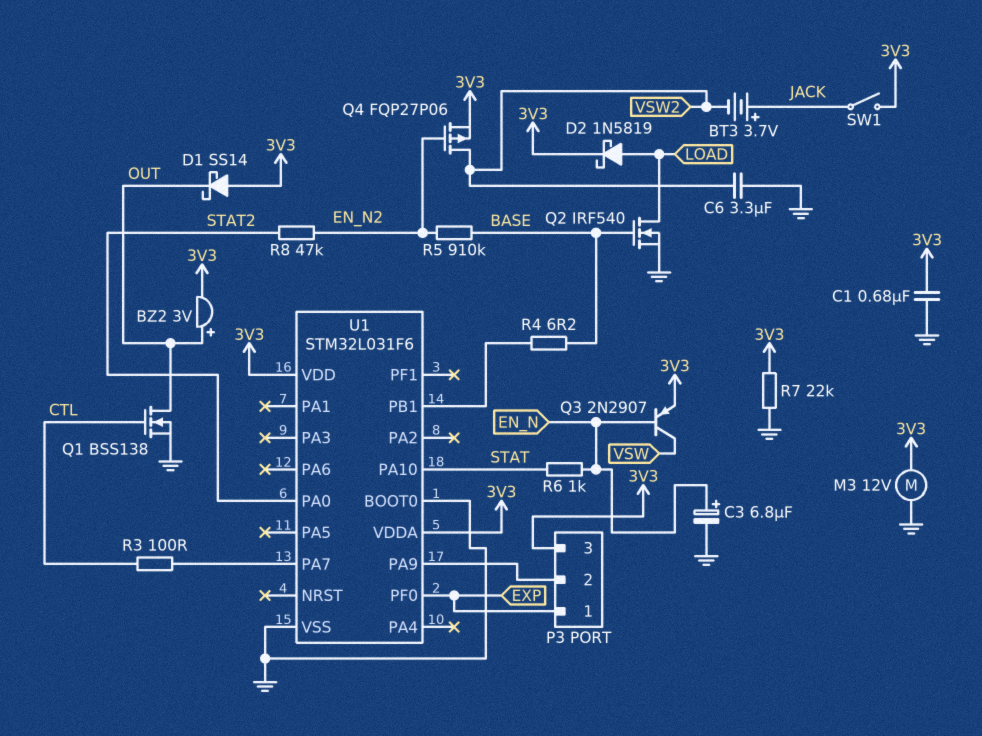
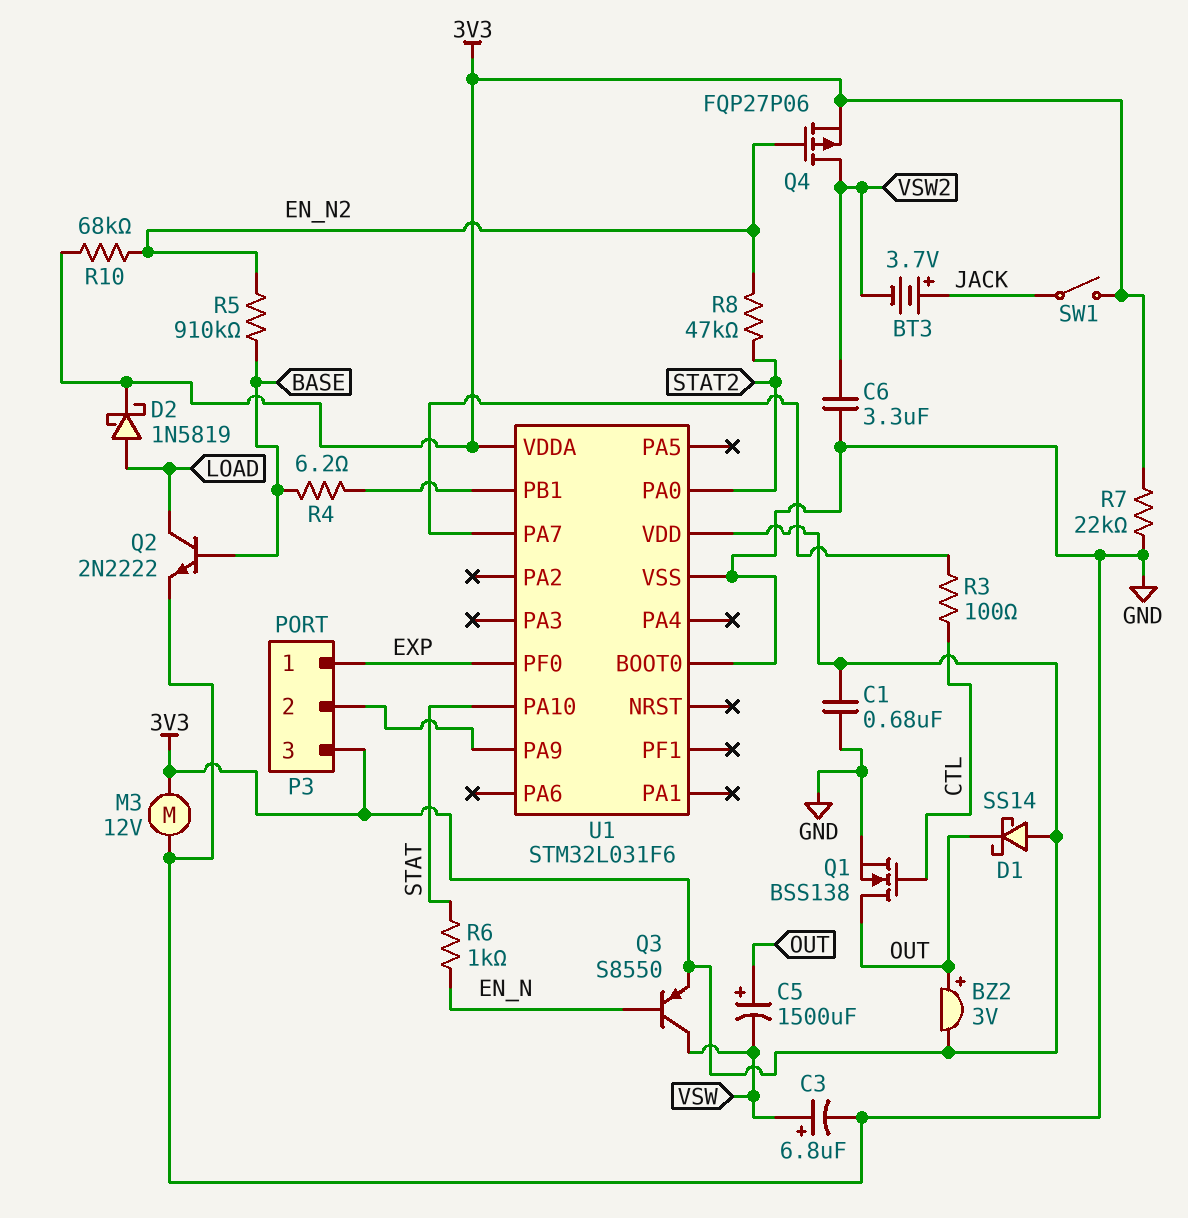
C3: 6.8uF (plus EN_N, minus GND) -> 6.8uF (plus VSW, minus GND)
C5: none -> 1500uF (plus OUT, minus VSW)
Q2: NMOS IRF540 (G BASE, D LOAD, S GND) -> NPN 2N2222 (B BASE, C LOAD, E GND)
Q3: PNP 2N2907 (B EN_N, C VSW, E 3V3) -> PNP S8550 (B EN_N, C VSW, E 3V3)
R10: none -> 68k (3V3, EN_N2)

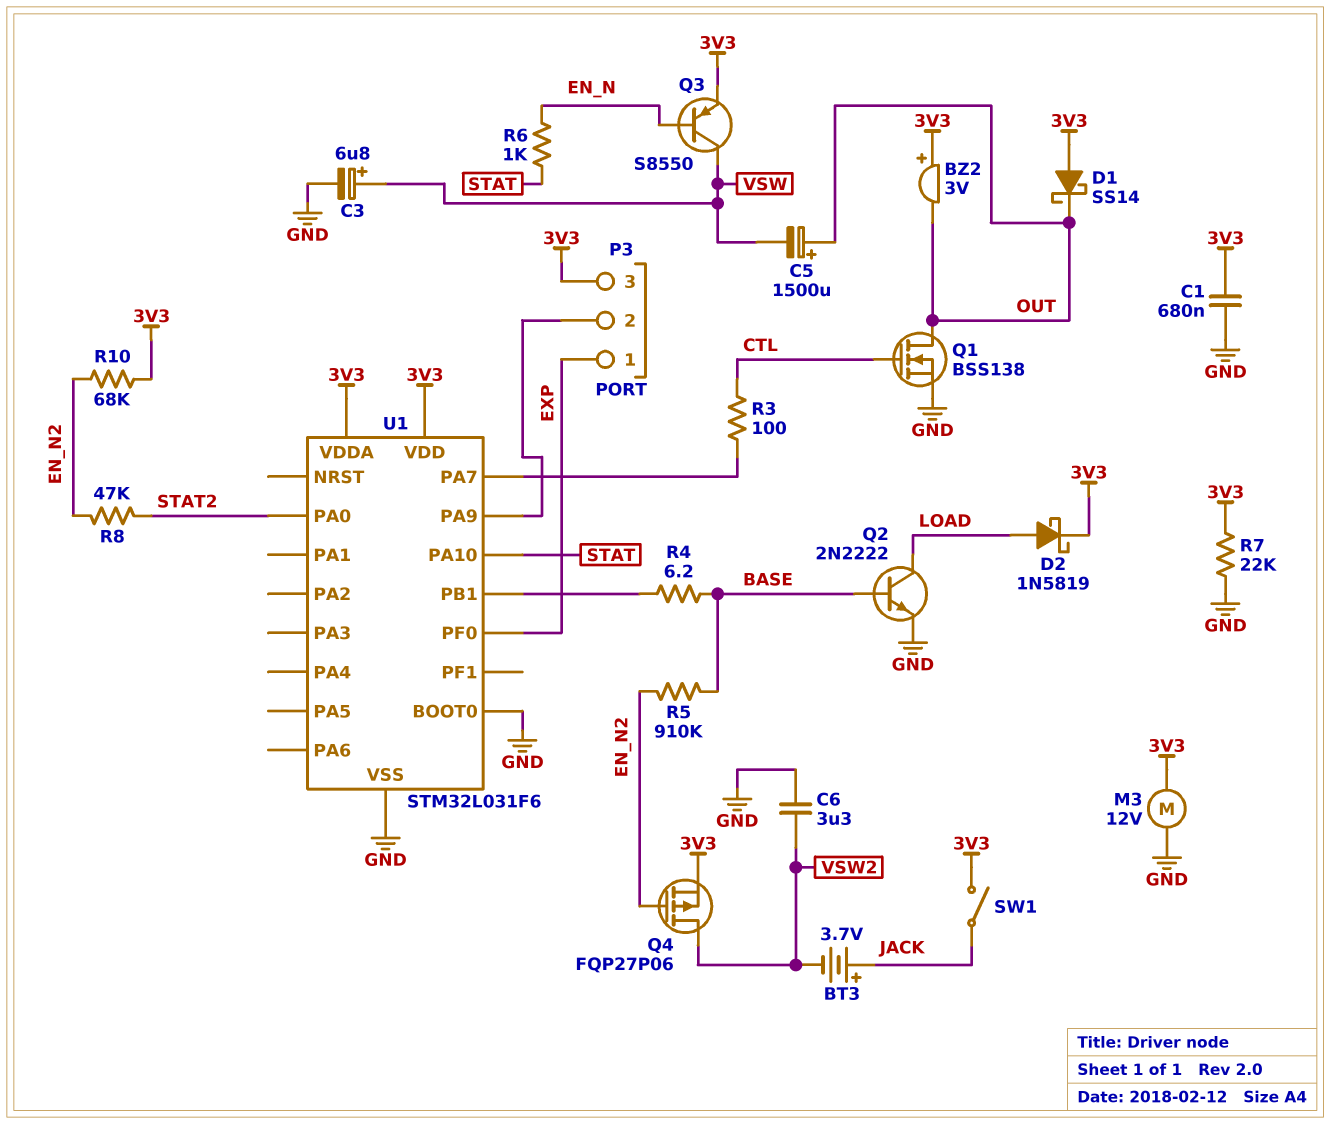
BZ2: buzzer 3V (plus OUT, minus 3V3) -> buzzer 3V (plus 3V3, minus OUT)

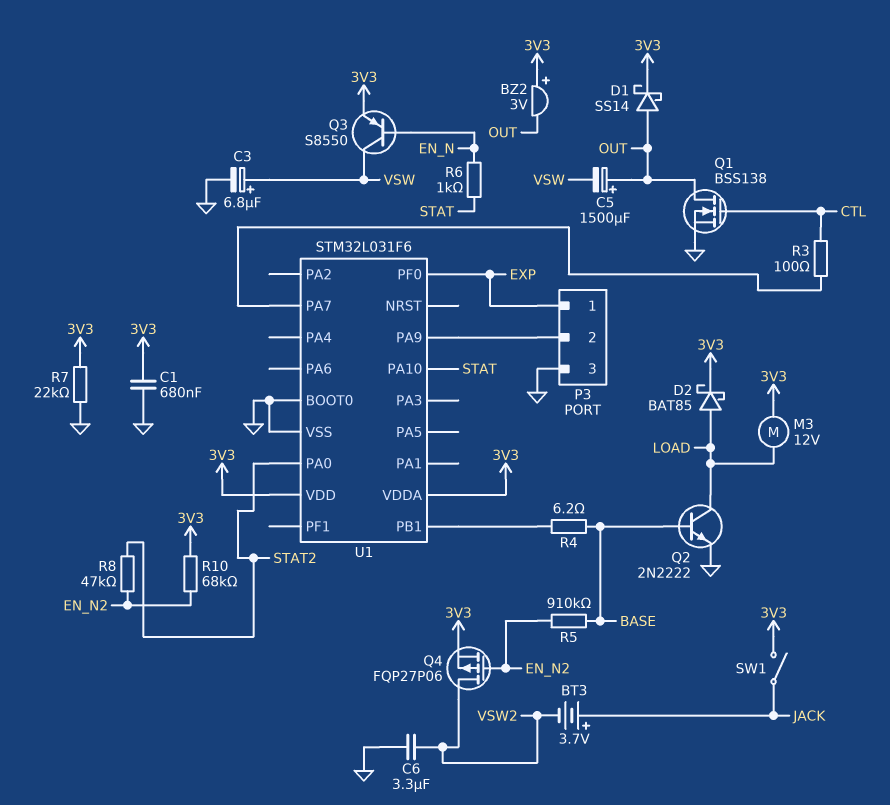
D1: schottky SS14 (A 3V3, K OUT) -> schottky SS14 (A OUT, K 3V3)
D2: schottky 1N5819 (A LOAD, K 3V3) -> schottky BAT85 (A LOAD, K 3V3)
M3: motor 12V (3V3, GND) -> motor 12V (3V3, LOAD)
P3 pin 3: 3V3 -> GND

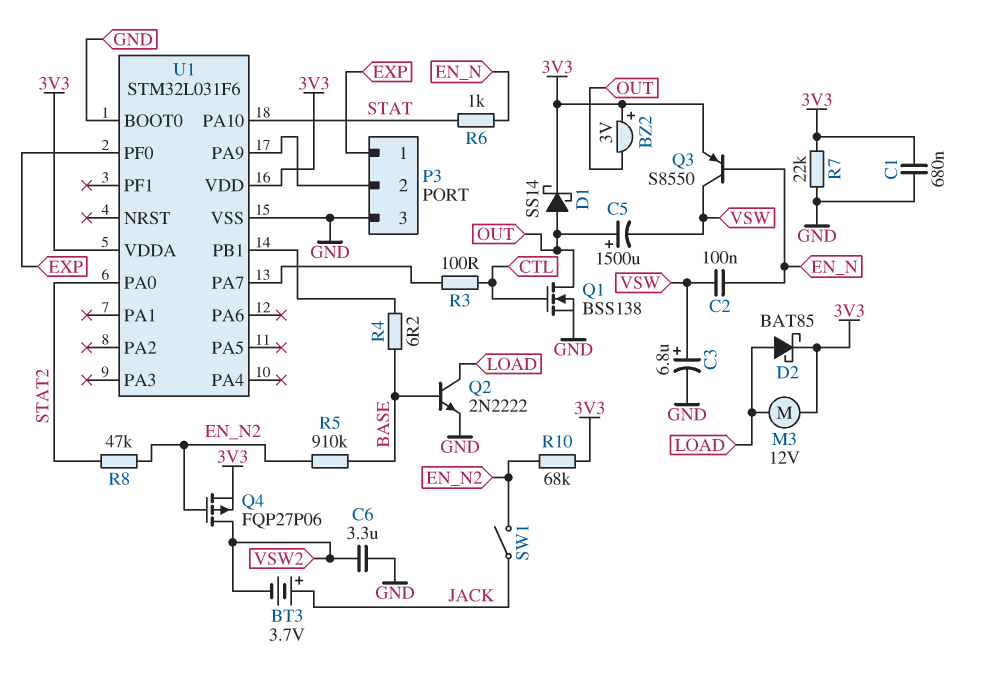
C2: none -> 100nF (EN_N, VSW)
SW1: switch (3V3, JACK) -> switch (EN_N2, JACK)

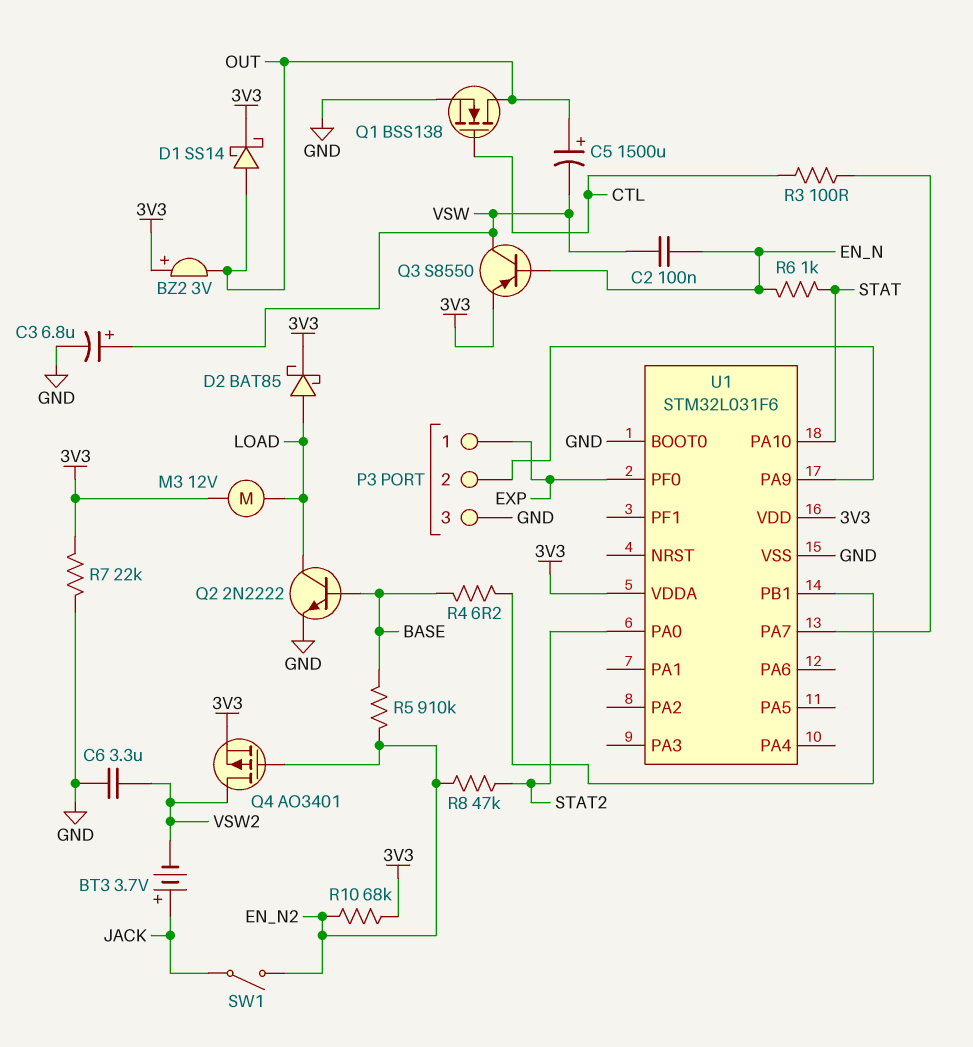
C1: 680nF (3V3, GND) -> none
Q4: PMOS FQP27P06 (G EN_N2, D VSW2, S 3V3) -> PMOS AO3401 (G EN_N2, D VSW2, S 3V3)

